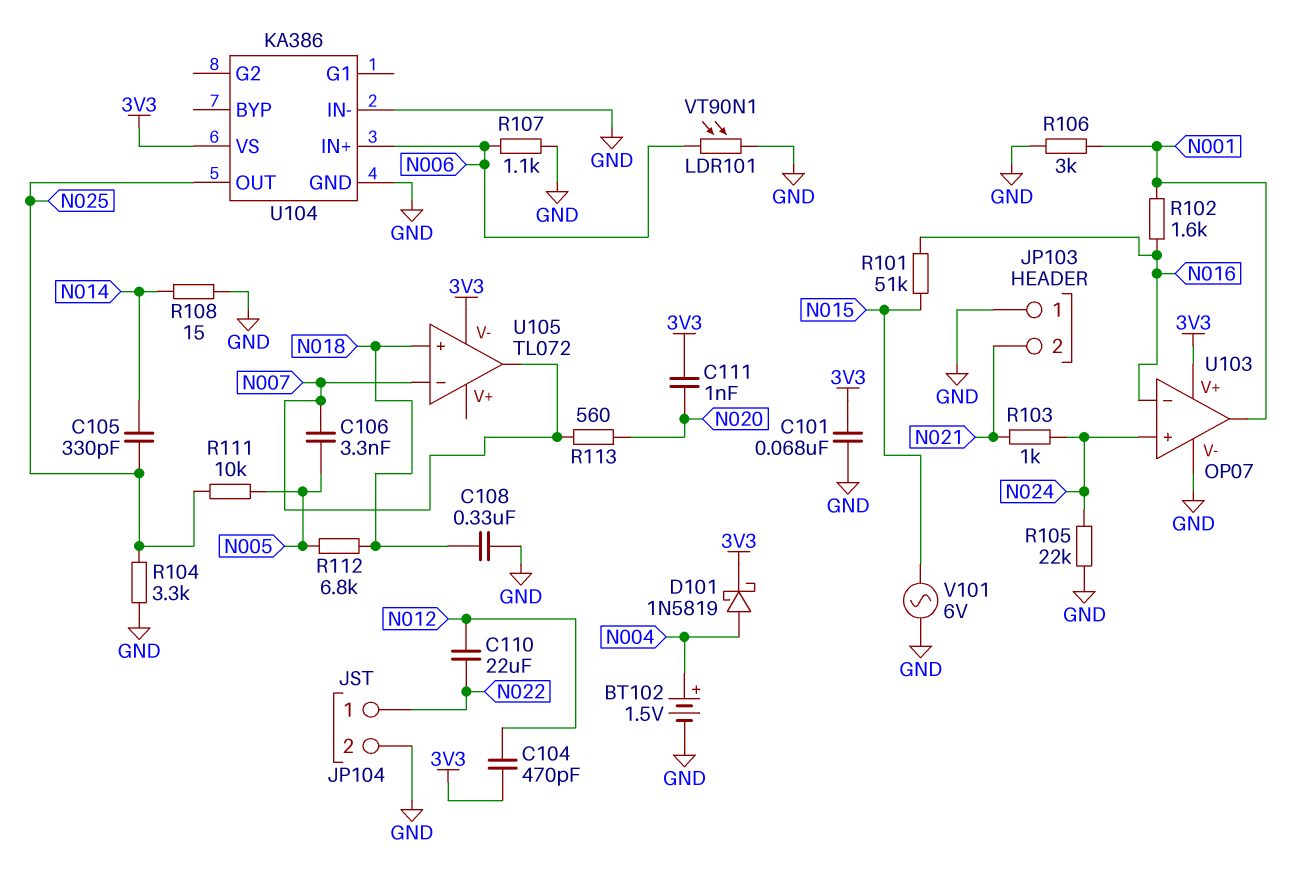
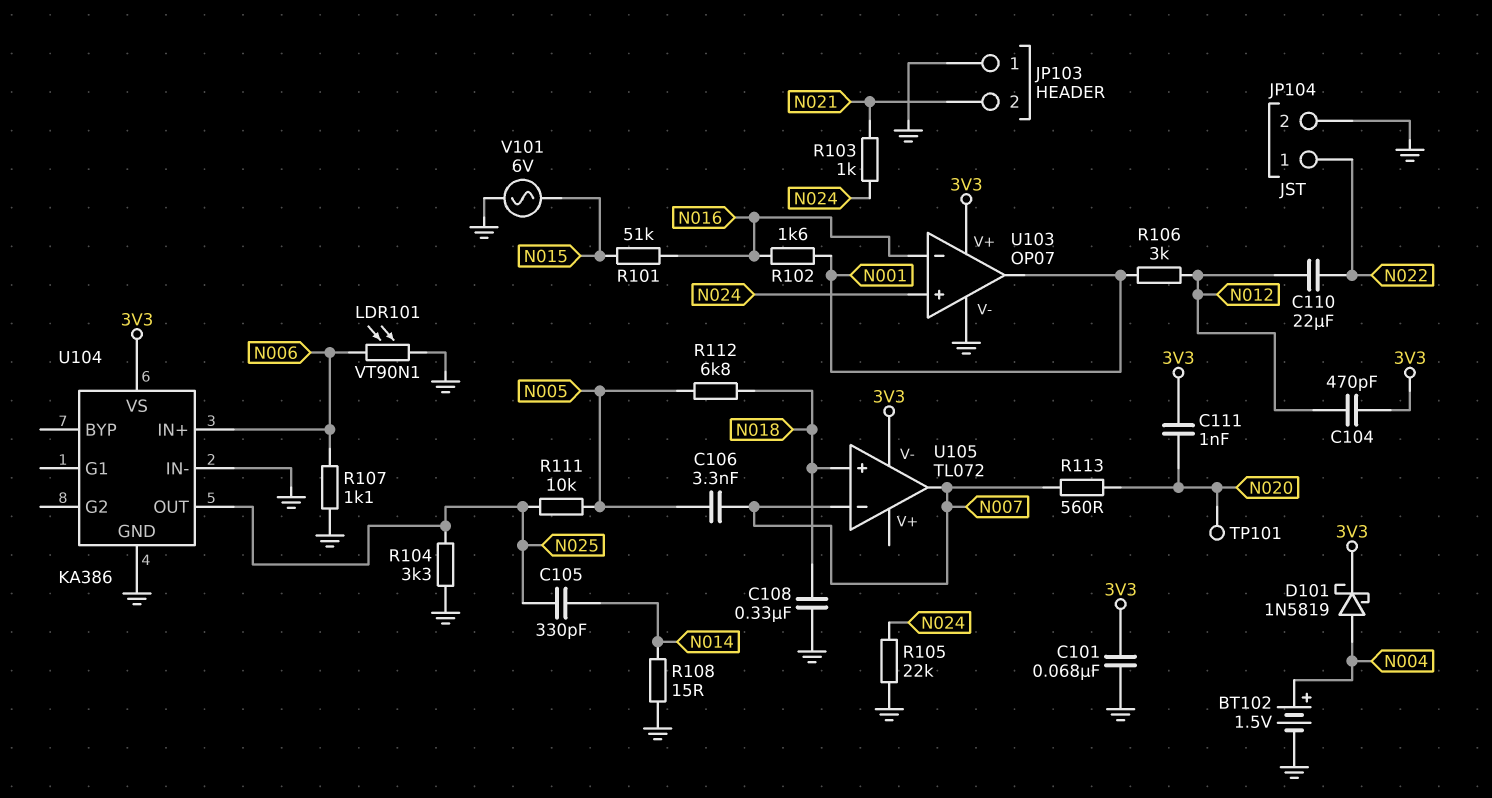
R106: 3k (GND, N001) -> 3k (N001, N012)
TP101: none -> test point (N020)

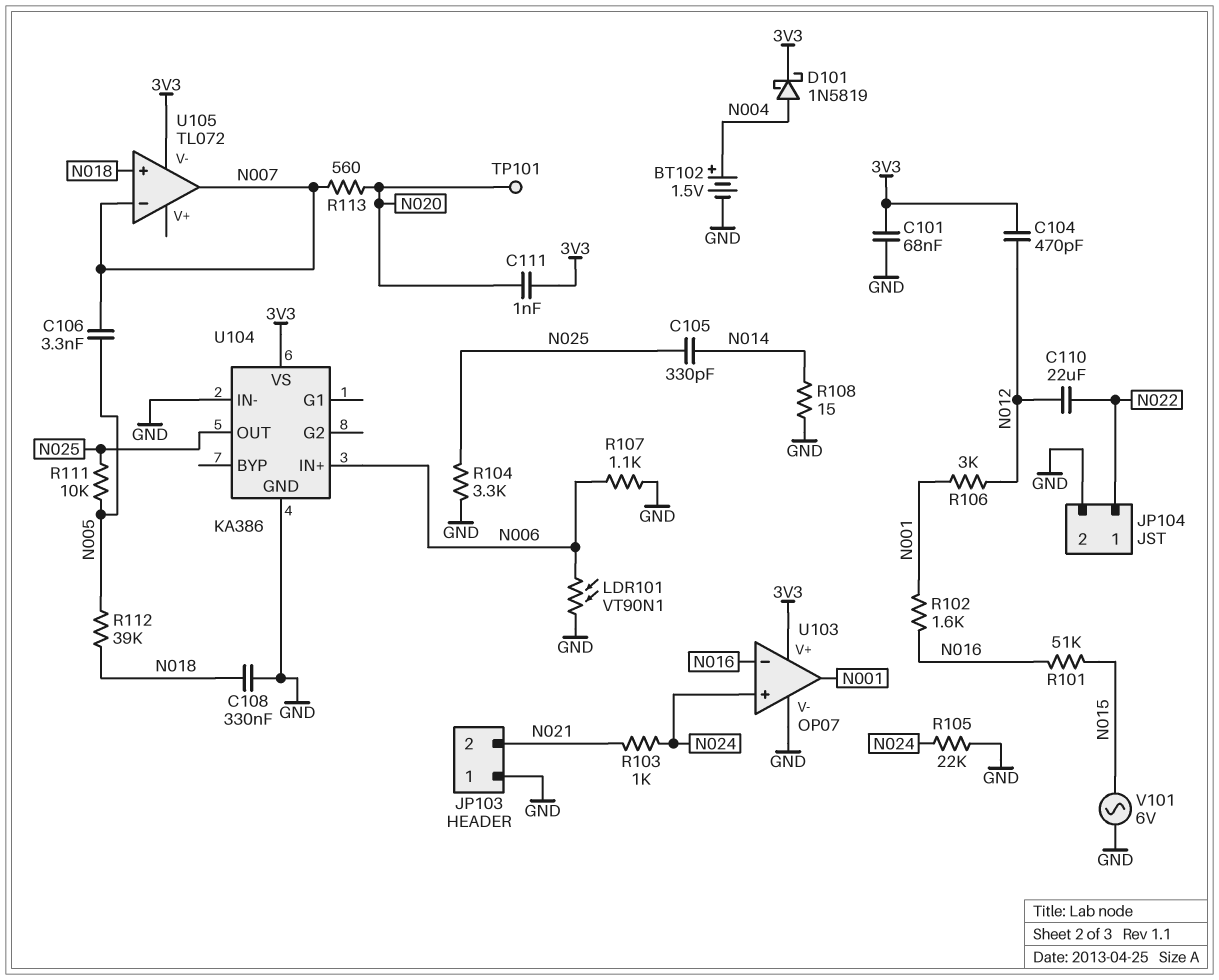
R112: 6.8k (N005, N018) -> 39k (N005, N018)

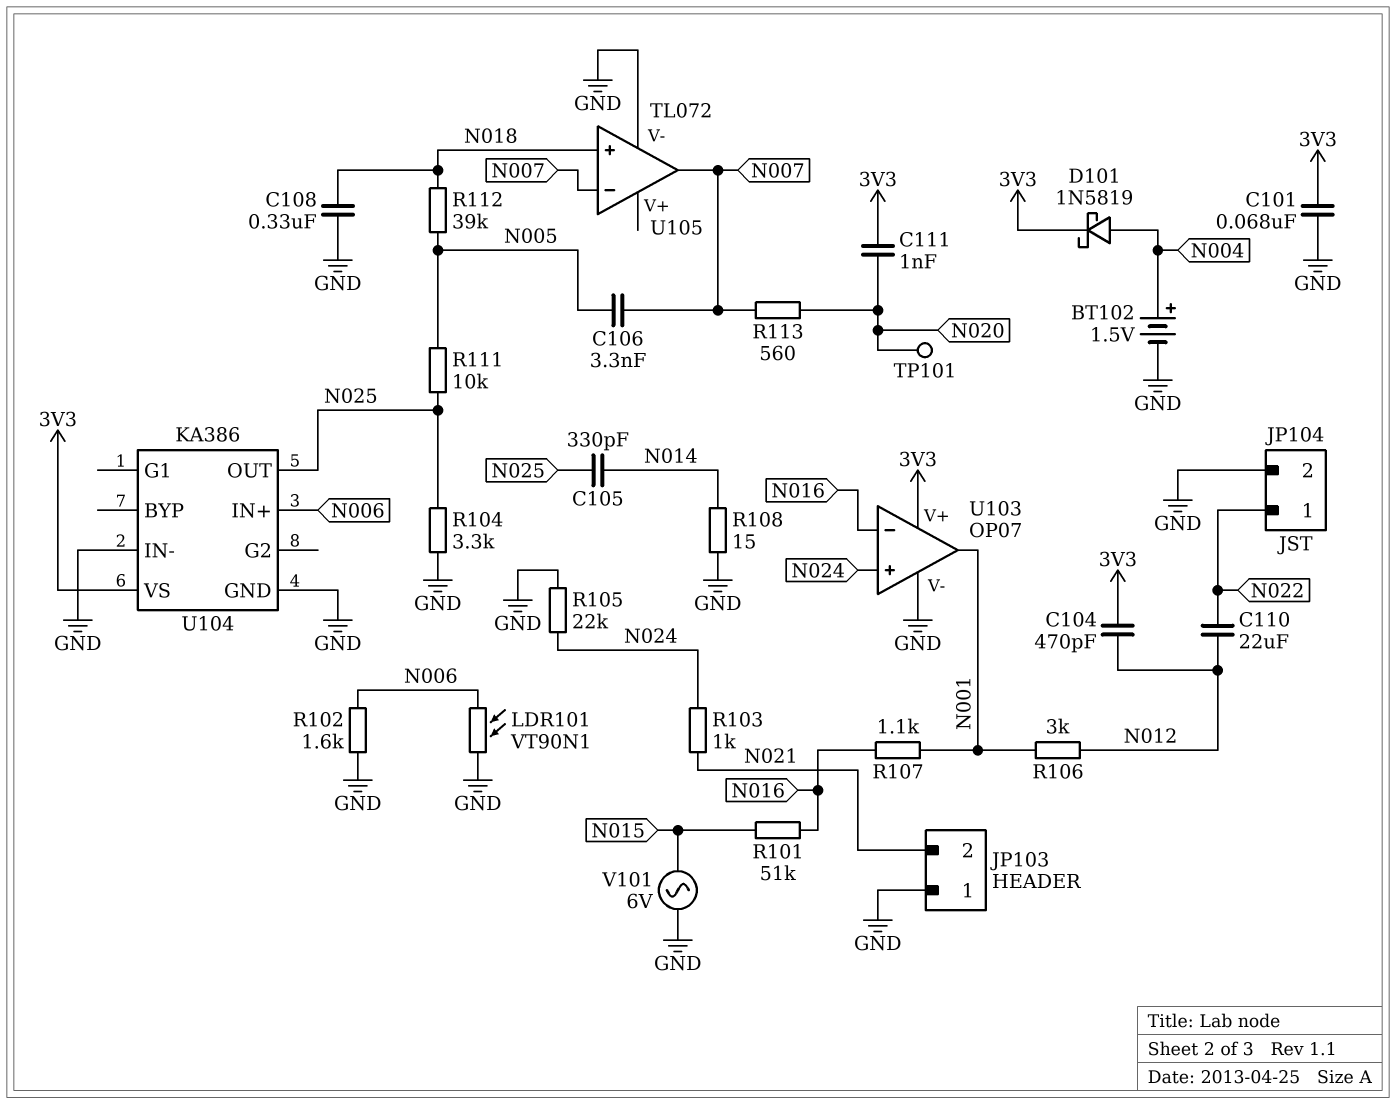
R102: 1.6k (N001, N016) -> 1.6k (GND, N006)
R107: 1.1k (GND, N006) -> 1.1k (N001, N016)
U105 pin V-: 3V3 -> GND

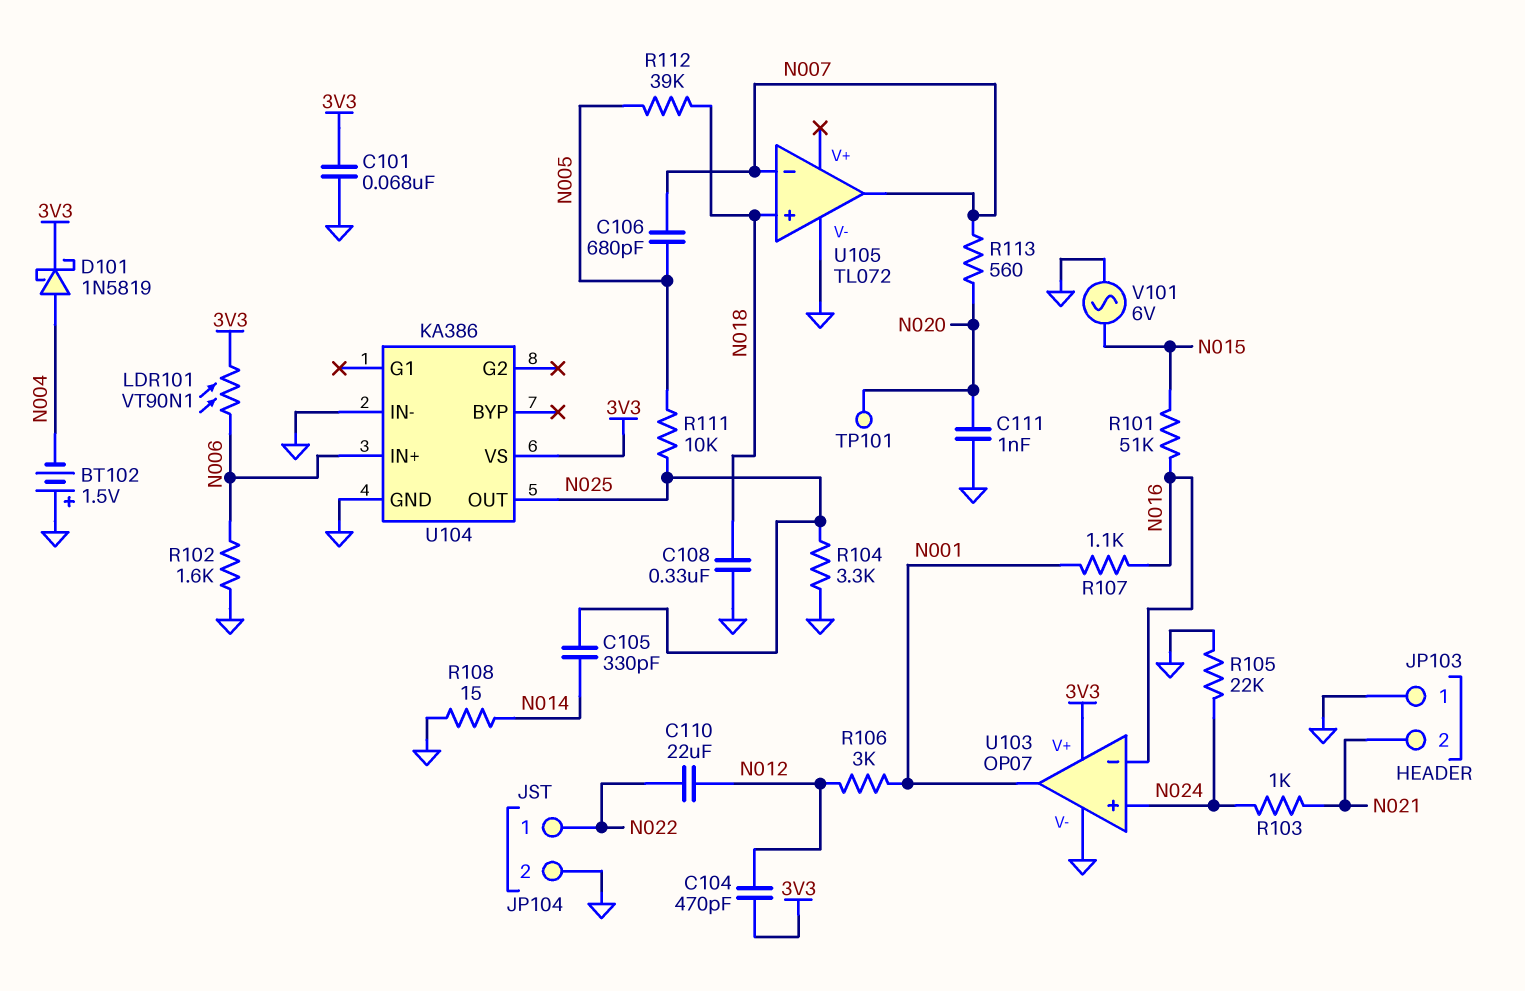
BT102: 1.5V (plus N004, minus GND) -> 1.5V (plus GND, minus N004)
C106: 3.3nF (N005, N007) -> 680pF (N005, N007)
C111: 1nF (3V3, N020) -> 1nF (GND, N020)
LDR101: VT90N1 (GND, N006) -> VT90N1 (3V3, N006)

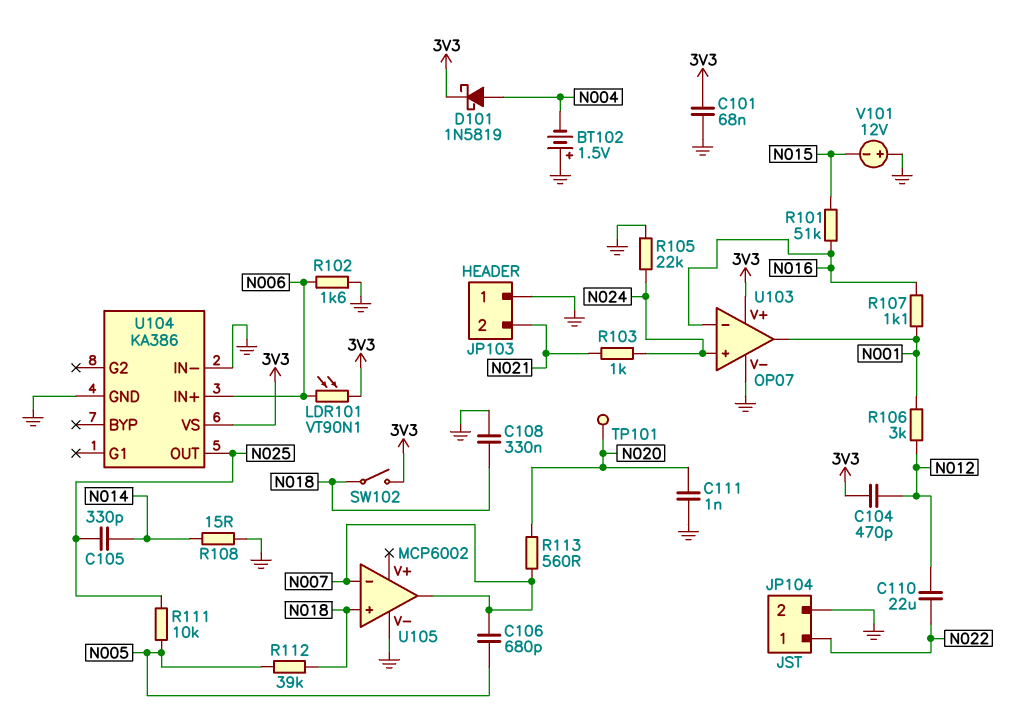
R104: 3.3k (GND, N025) -> none
SW102: none -> switch (3V3, N018)
U105: TL072 -> MCP6002
V101: AC 6V (GND, N015) -> 12V (plus GND, minus N015)

